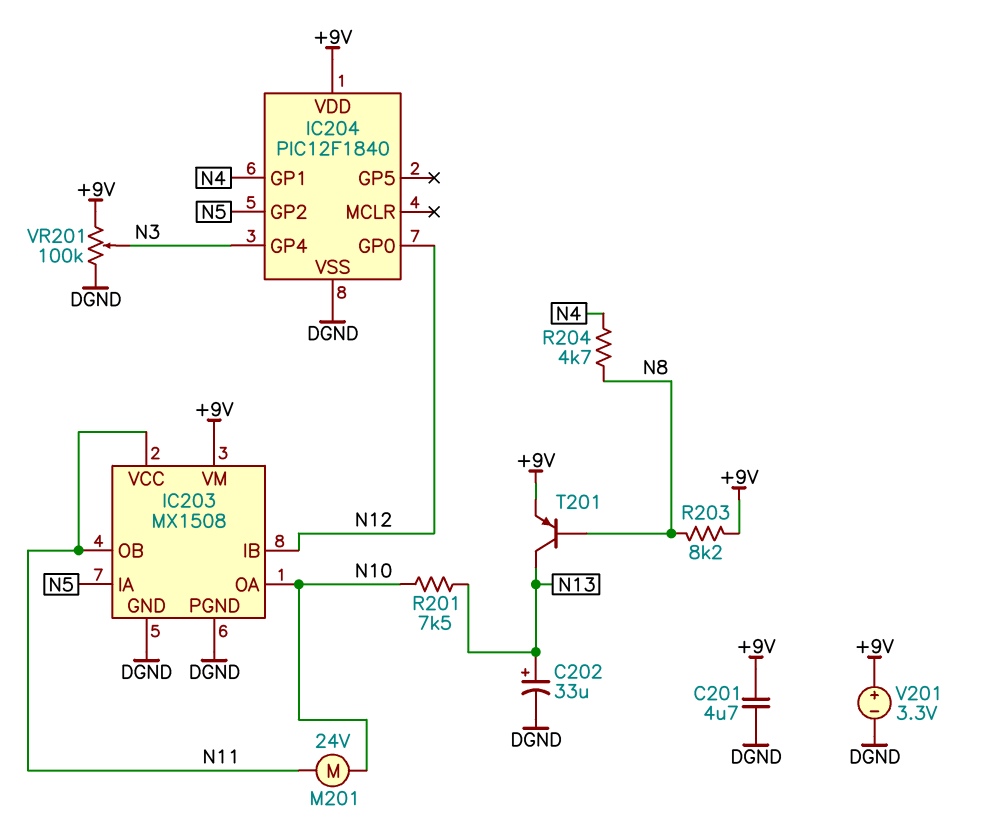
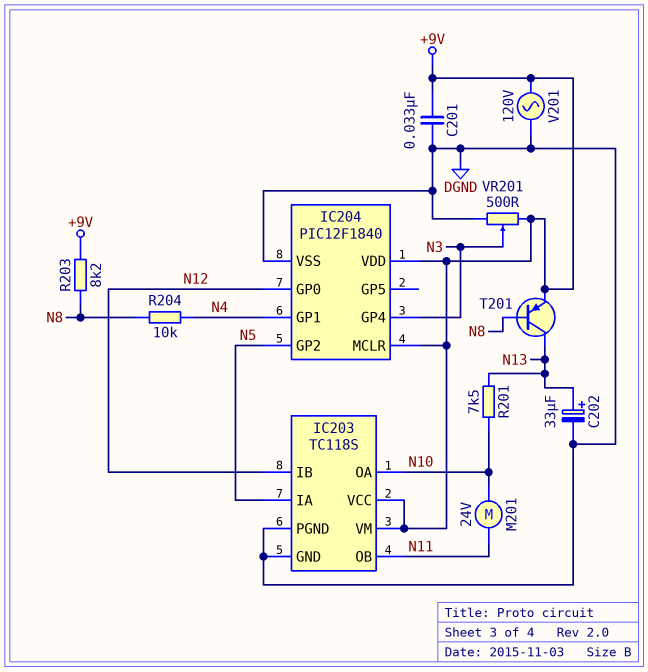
C201: 4.7uF (+9V, DGND) -> 33nF (+9V, DGND)
IC203: MX1508 -> TC118S
IC203 pin VCC: N11 -> +9V
IC204 pin MCLR: none -> +9V
R204: 4.7k (N4, N8) -> 10k (N4, N8)
V201: 3.3V (plus +9V, minus DGND) -> AC 120V (+9V, DGND)
VR201: 100k (+9V, DGND, wiper N3) -> 500 (+9V, DGND, wiper N3)

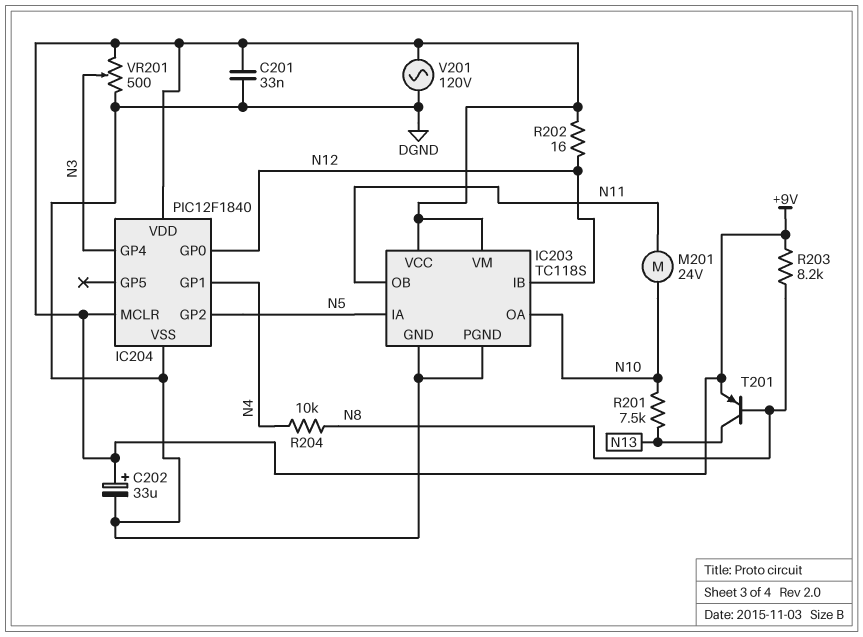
C202: 33uF (plus N13, minus DGND) -> 33uF (plus +9V, minus DGND)
R202: none -> 16 (+9V, N12)

